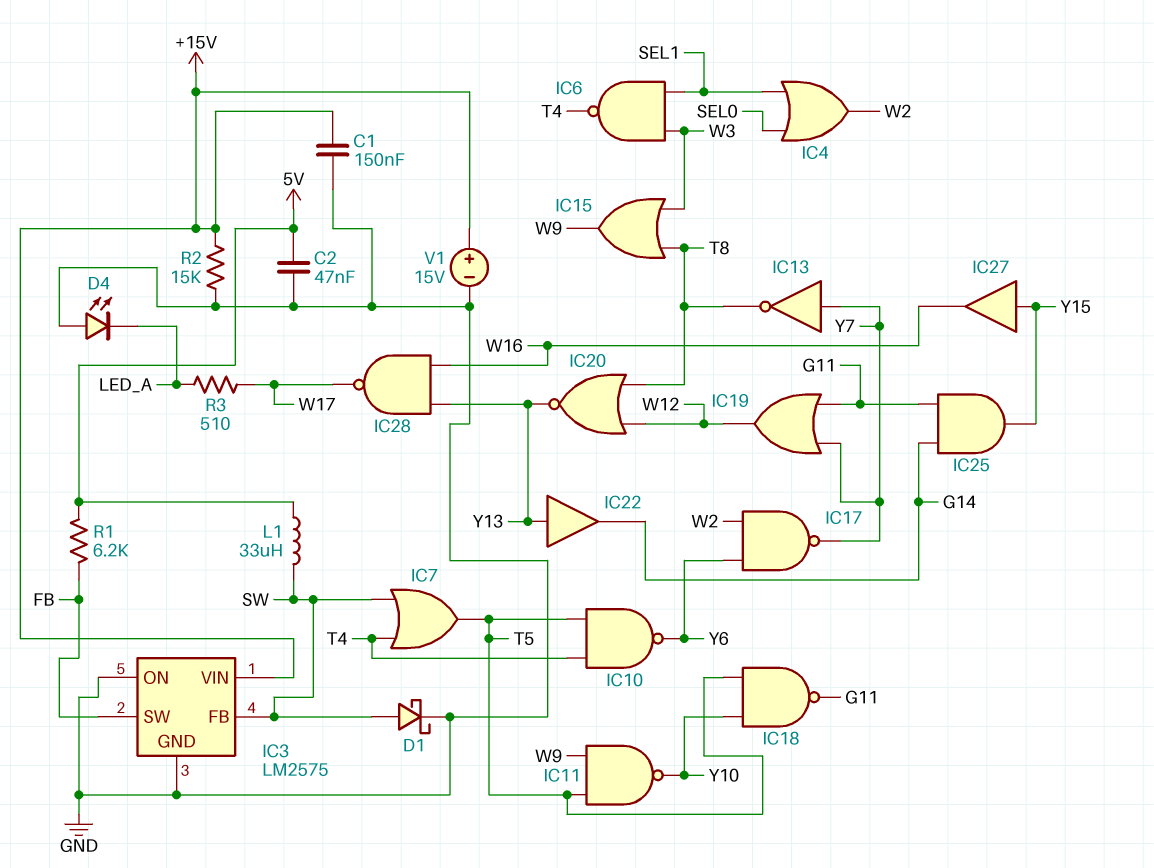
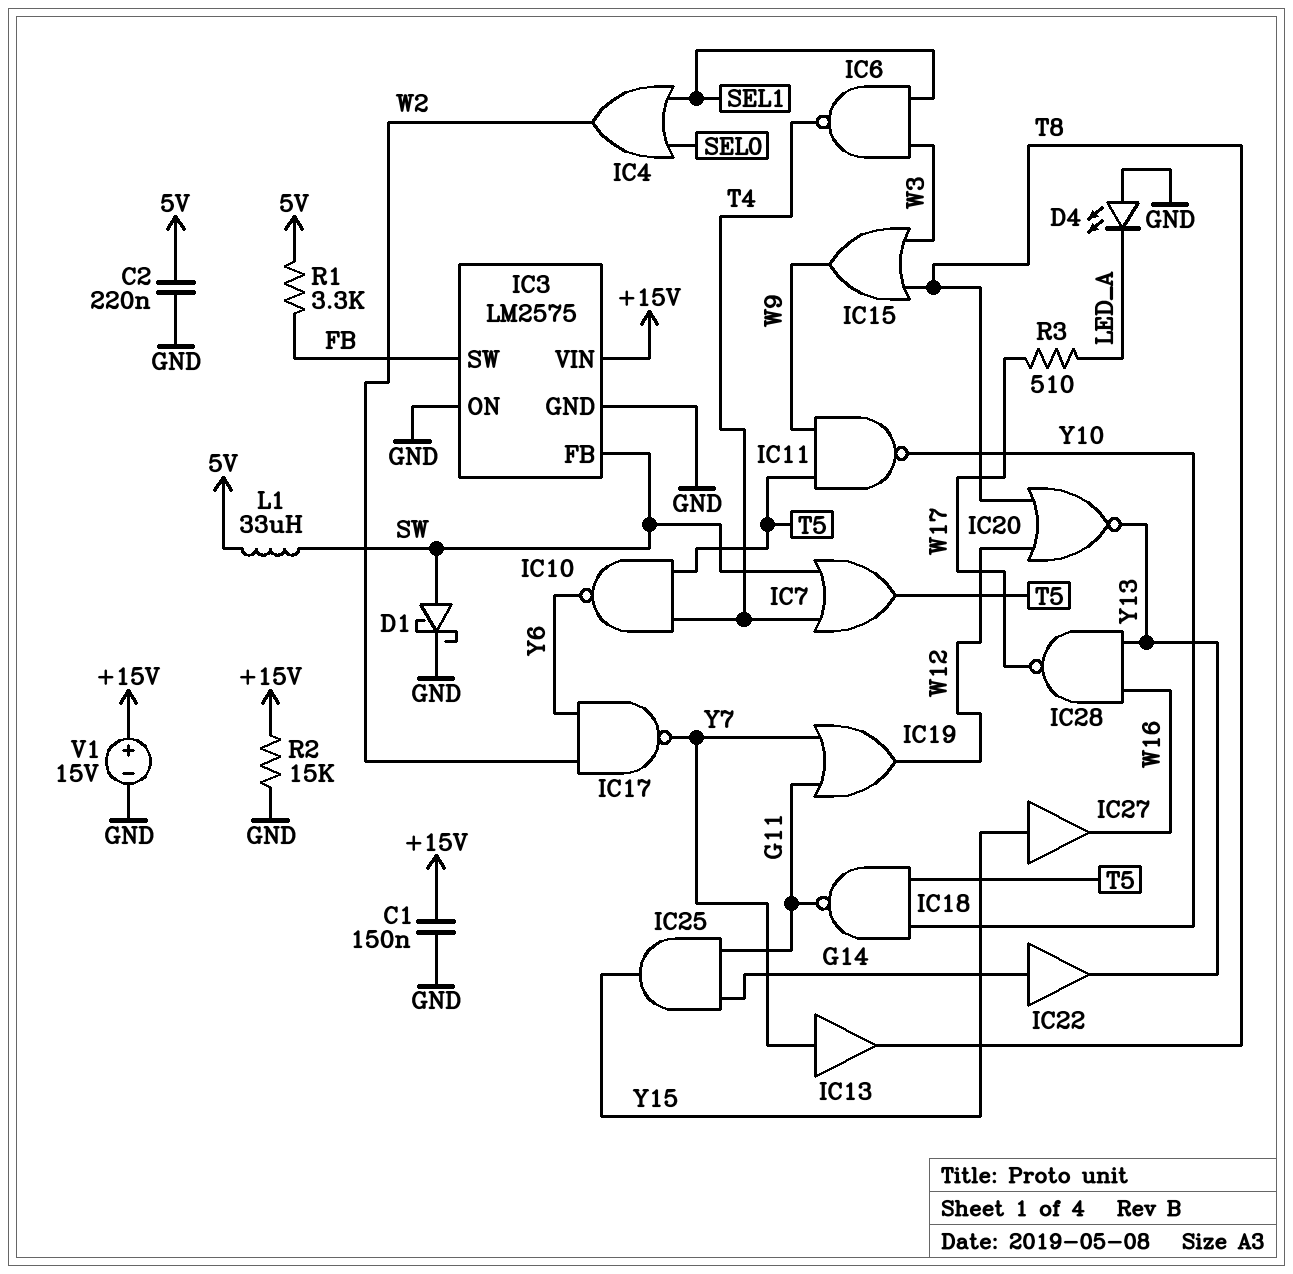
C2: 47nF (5V, GND) -> 220nF (5V, GND)
IC13: NOT (in Y7, out T8) -> buffer (in Y7, out T8)
IC22: buffer (in Y13, out G14) -> buffer (in G14, out Y13)
R1: 6.2k (5V, FB) -> 3.3k (5V, FB)

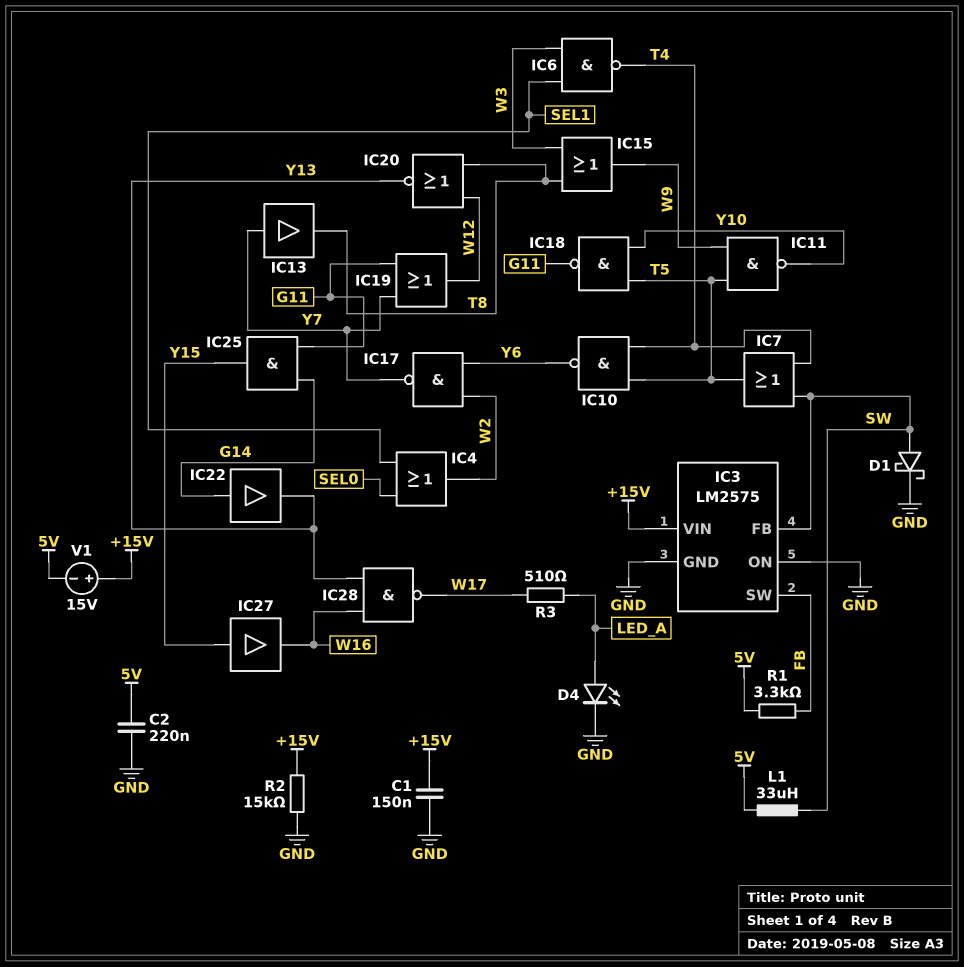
D4: LED (A GND, K LED_A) -> LED (A LED_A, K GND)
V1: 15V (plus +15V, minus GND) -> 15V (plus +15V, minus 5V)

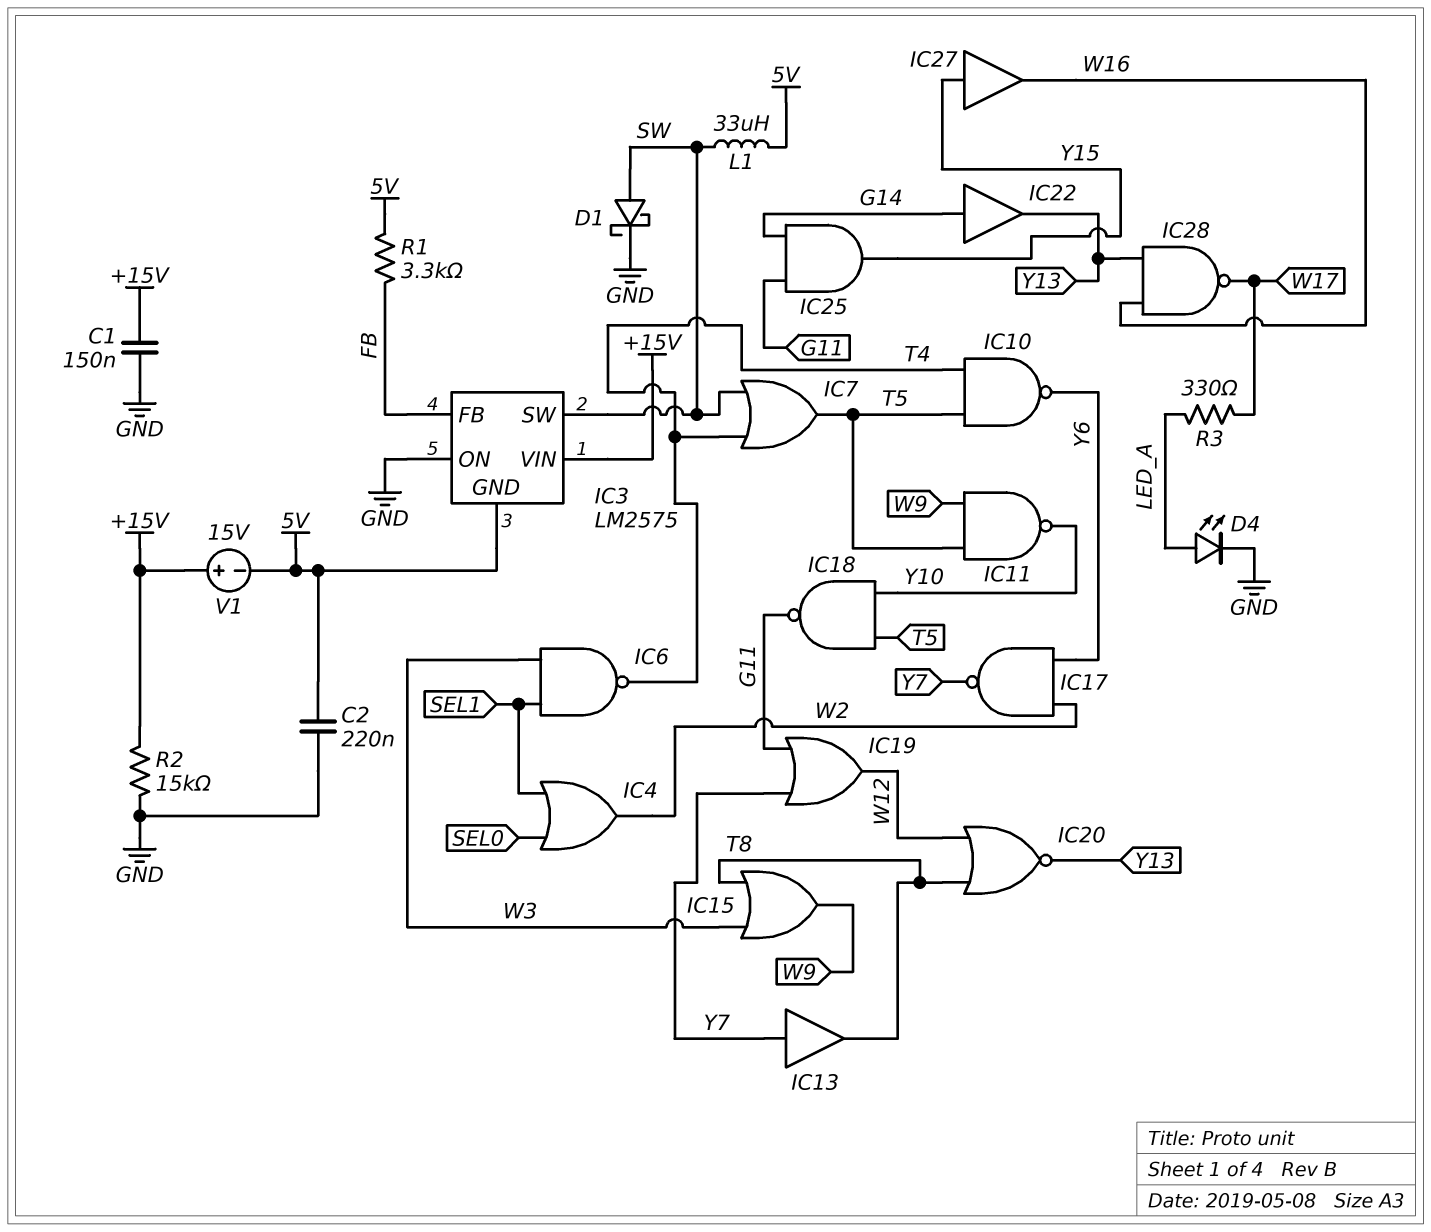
IC3 pin FB: SW -> FB
IC3 pin GND: GND -> 5V
IC3 pin SW: FB -> SW
R3: 510 (LED_A, W17) -> 330 (LED_A, W17)

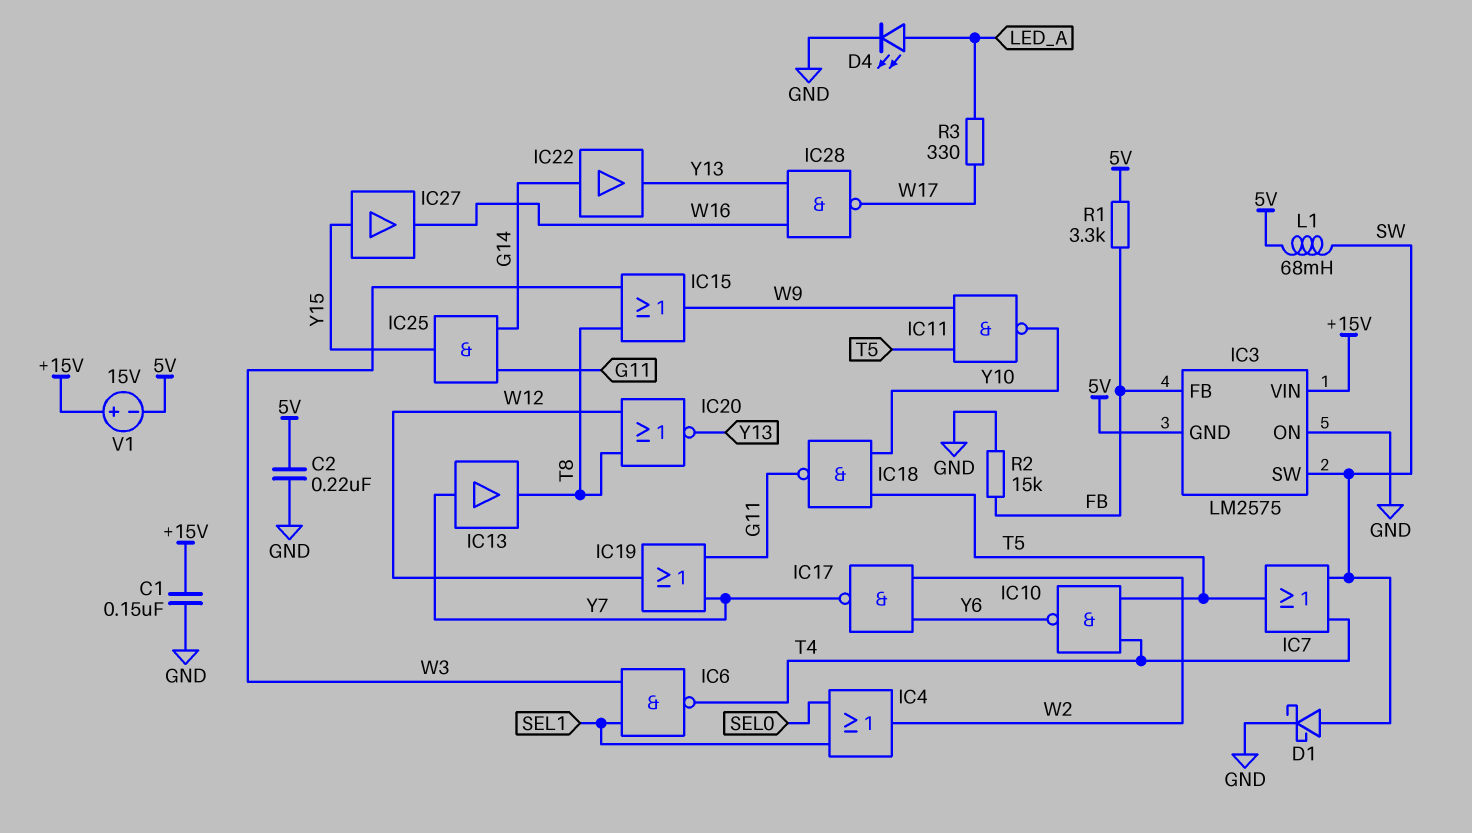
L1: 33uH (5V, SW) -> 68mH (5V, SW)
R2: 15k (+15V, GND) -> 15k (FB, GND)

